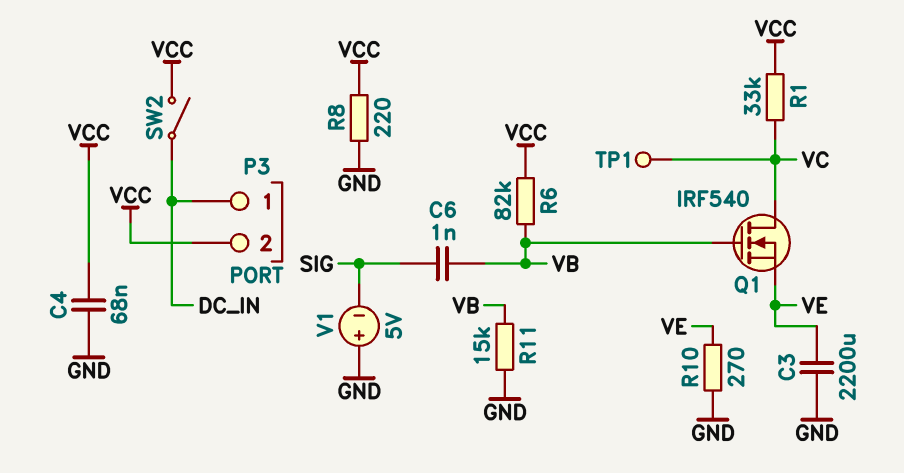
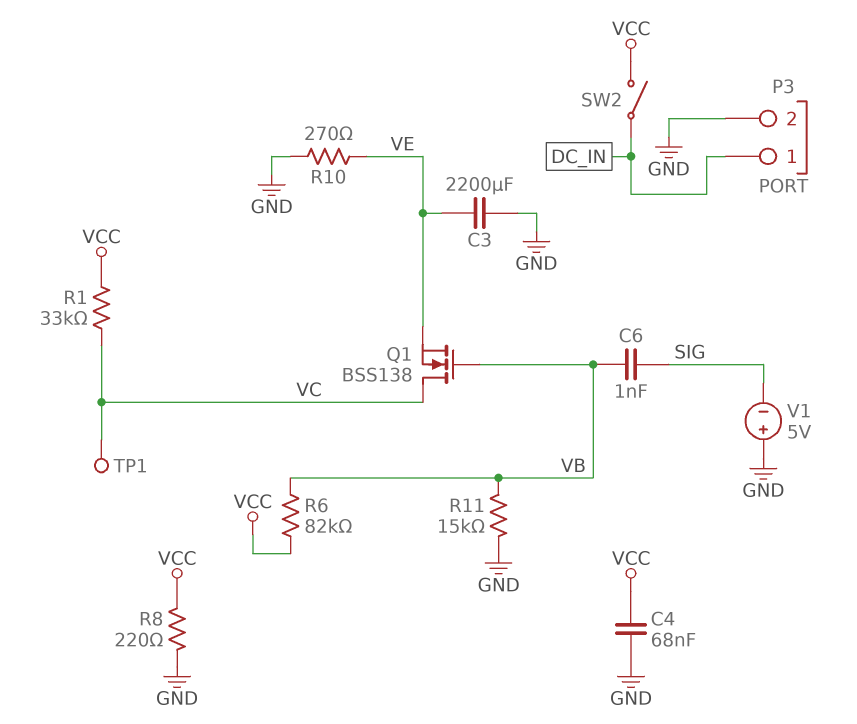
P3 pin 2: VCC -> GND
Q1: NMOS IRF540 (G VB, D VC, S VE) -> NMOS BSS138 (G VB, D VC, S VE)

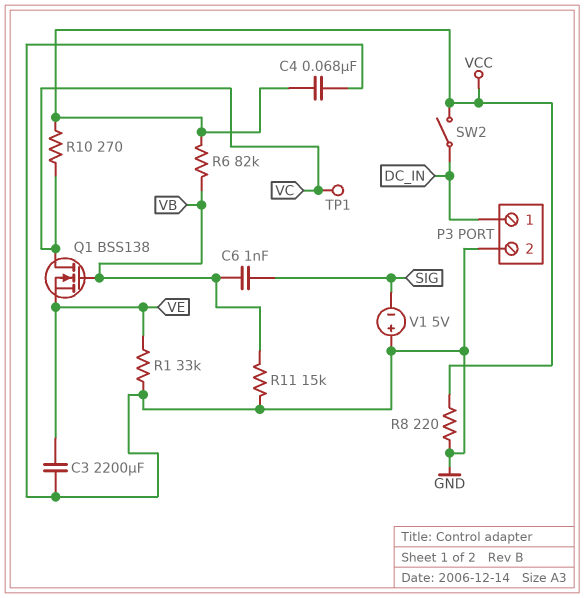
R1: 33k (VC, VCC) -> 33k (GND, VE)
R10: 270 (GND, VE) -> 270 (VC, VCC)

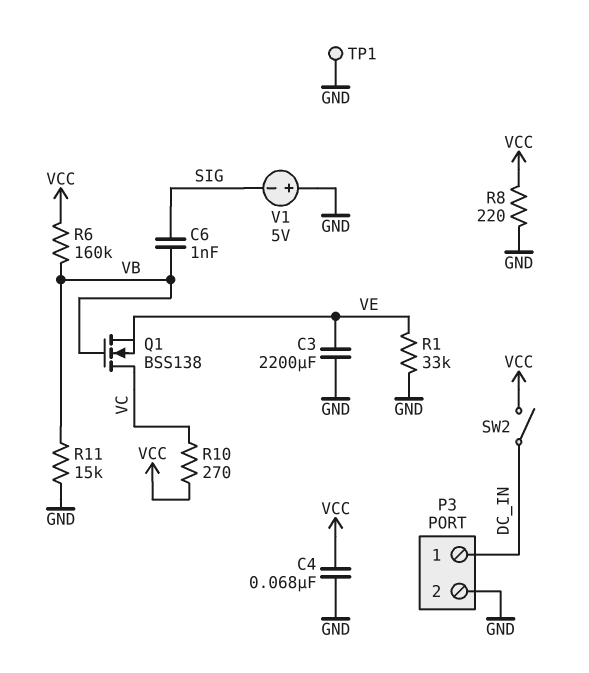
R6: 82k (VB, VCC) -> 160k (VB, VCC)
TP1: test point (VC) -> test point (GND)

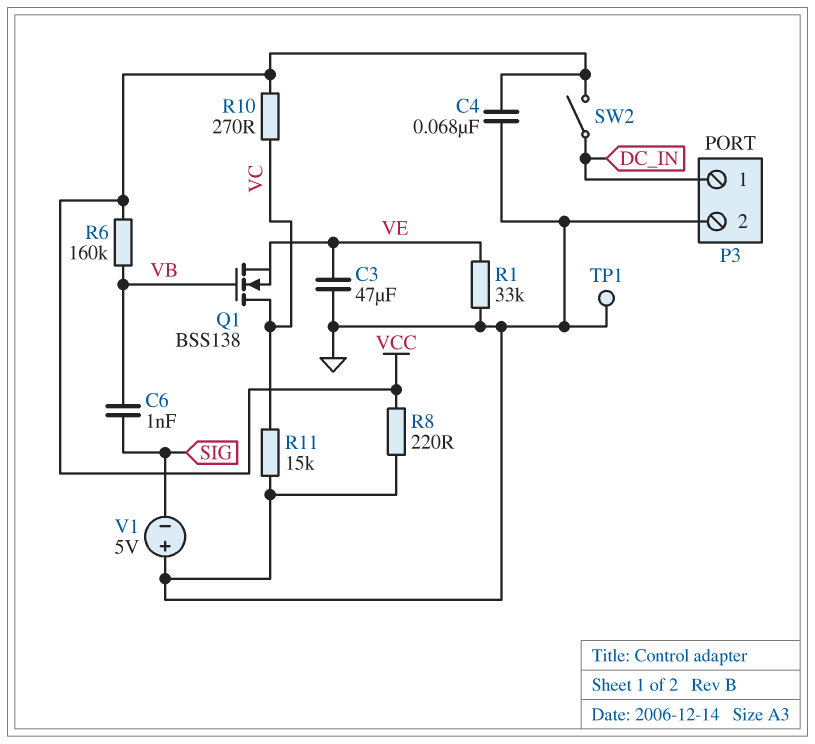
C3: 2200uF (GND, VE) -> 47uF (GND, VE)
R11: 15k (GND, VB) -> 15k (GND, VC)

